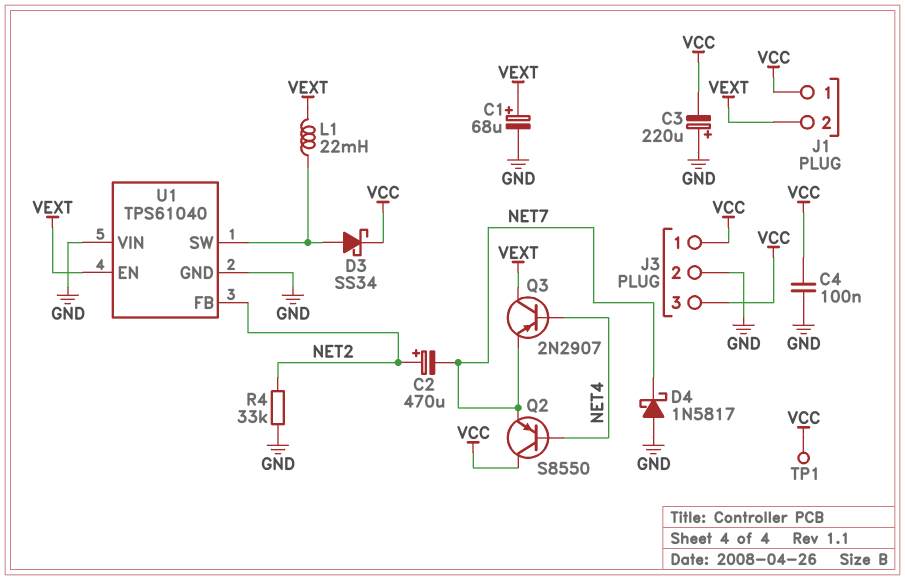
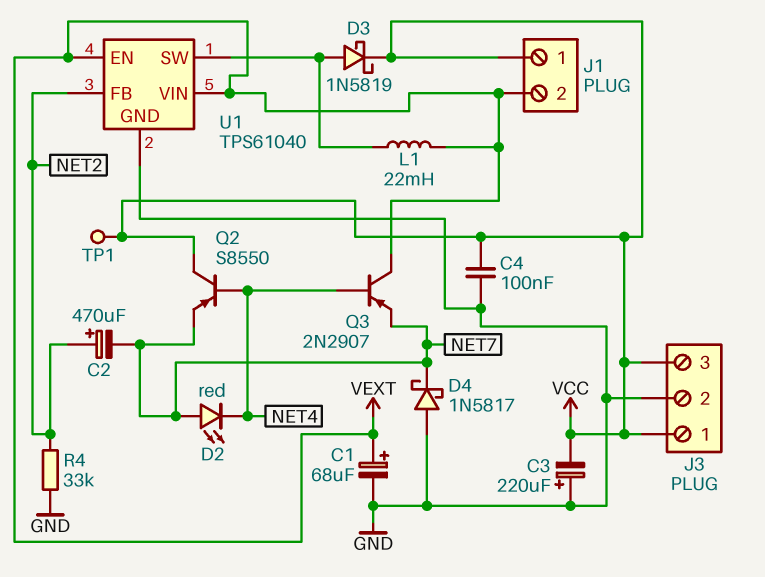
D2: none -> LED red (A NET7, K NET4)
D3: schottky SS34 (A U1/SW, K VCC) -> schottky 1N5819 (A U1/SW, K VCC)
U1 pin VIN: GND -> VEXT

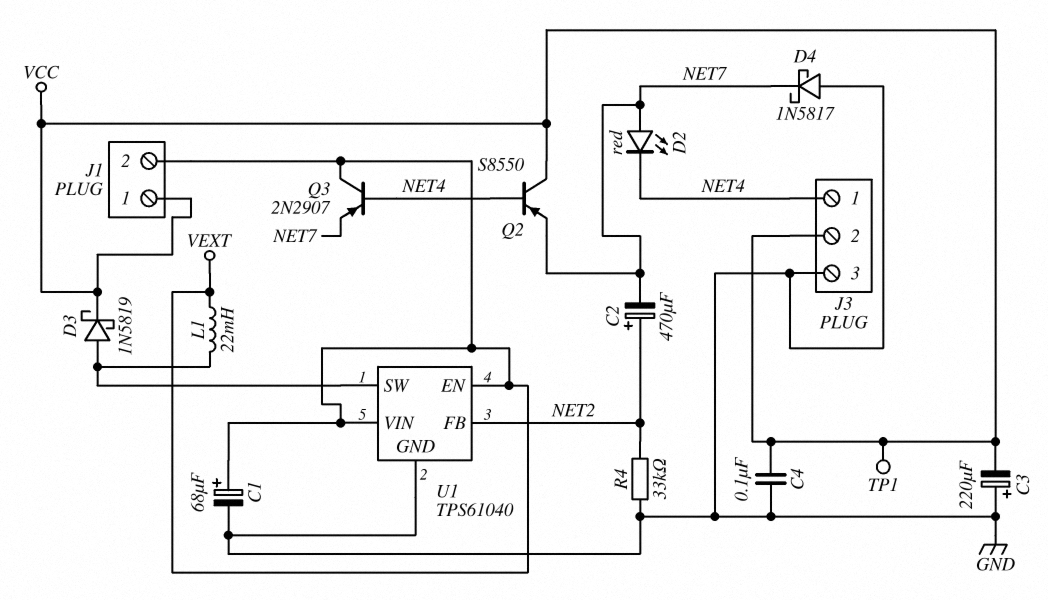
J3 pin 1: VCC -> NET4
J3 pin 2: GND -> VCC
J3 pin 3: VCC -> GND

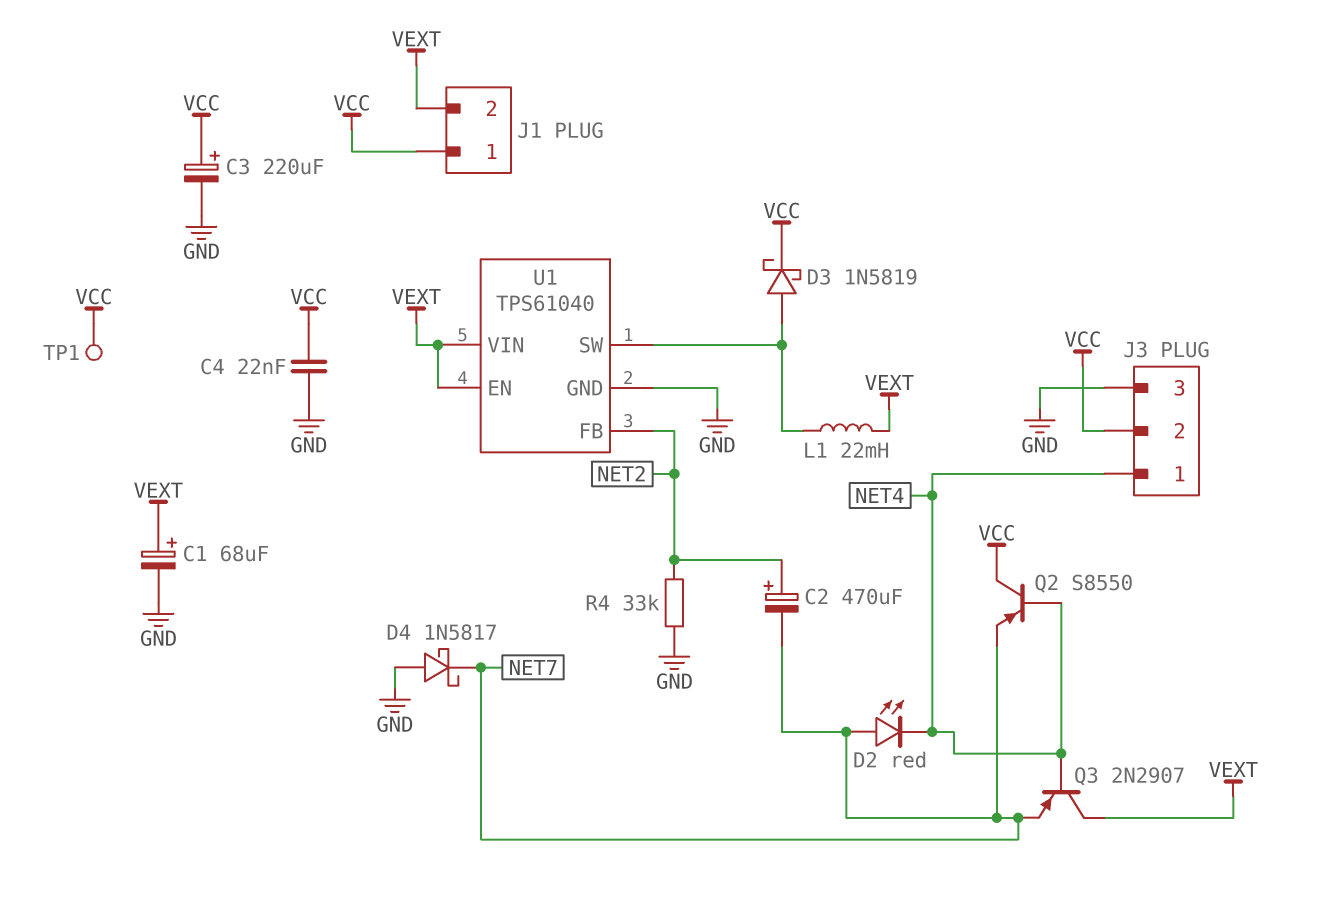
C3: 220uF (plus GND, minus VCC) -> 220uF (plus VCC, minus GND)
C4: 100nF (GND, VCC) -> 22nF (GND, VCC)

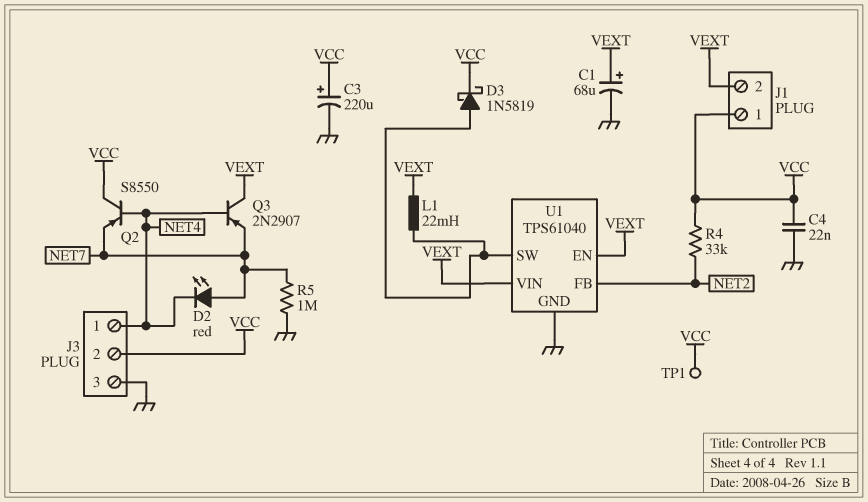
C2: 470uF (plus NET2, minus NET7) -> none
D4: schottky 1N5817 (A GND, K NET7) -> none
R4: 33k (GND, NET2) -> 33k (NET2, VCC)
R5: none -> 1M (GND, NET7)

